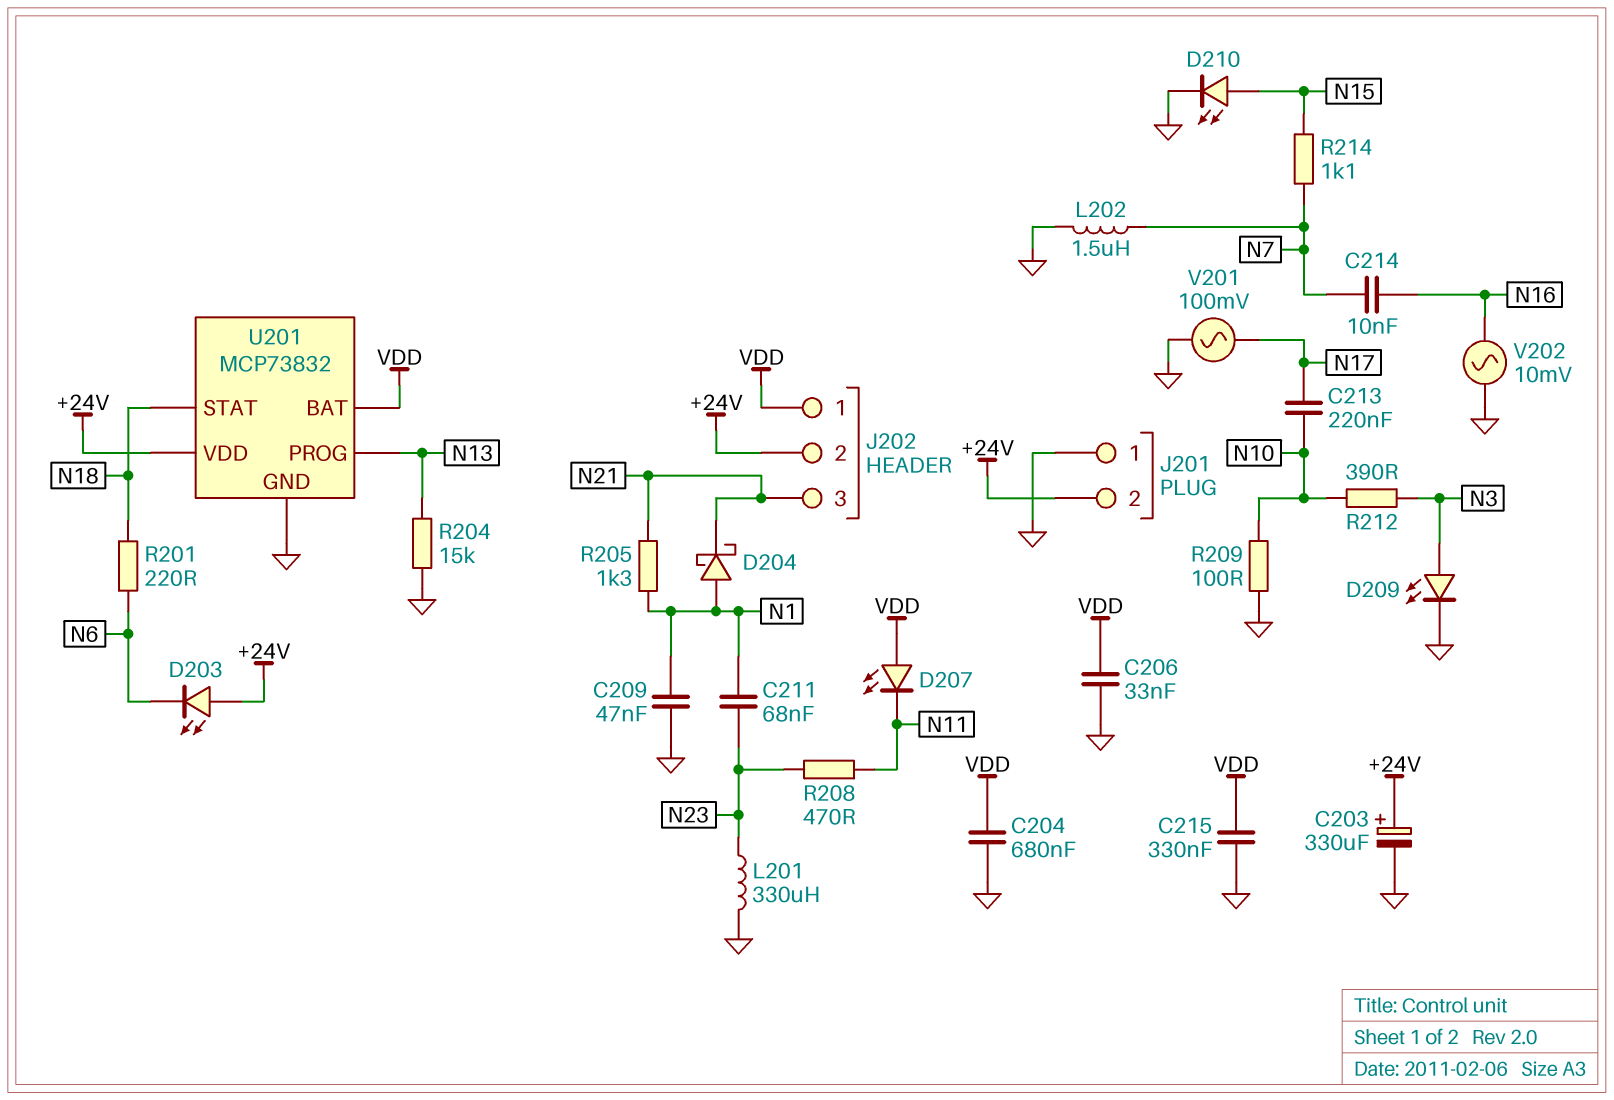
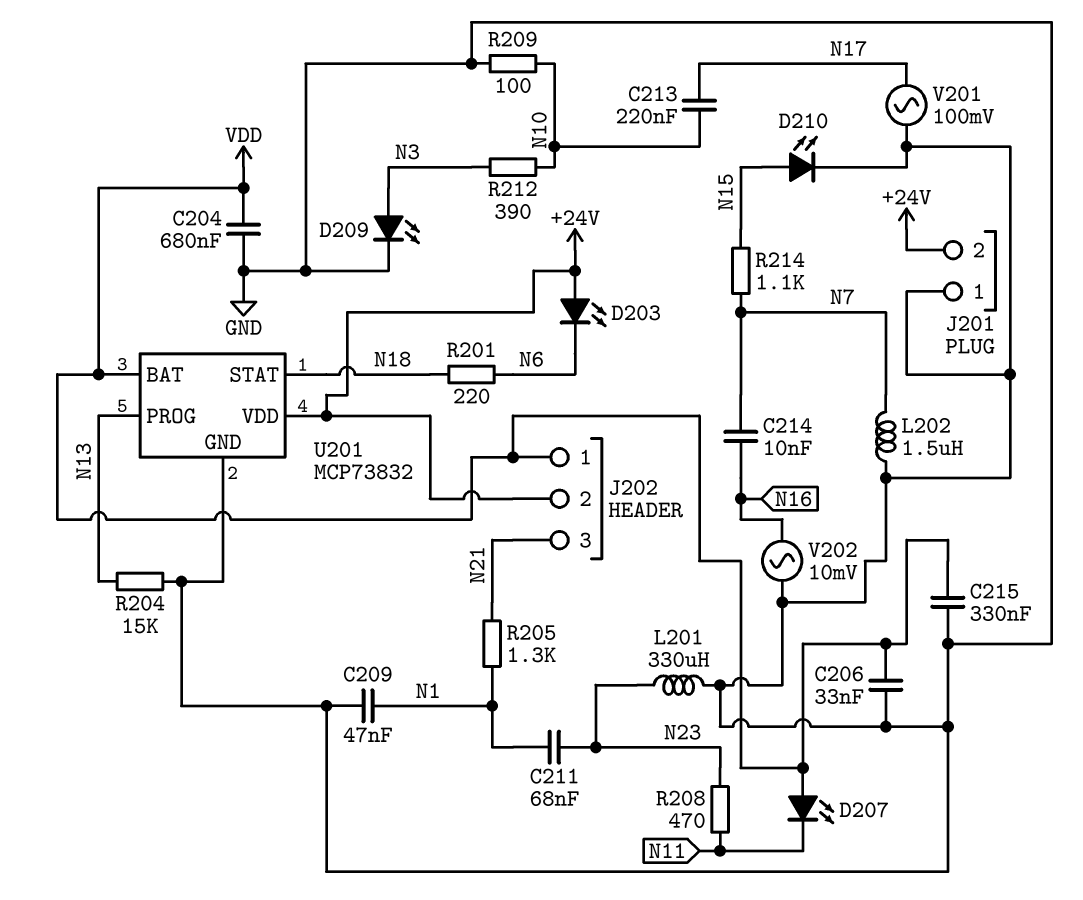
C203: 330uF (plus +24V, minus GND) -> none
D204: schottky (A N1, K N21) -> none

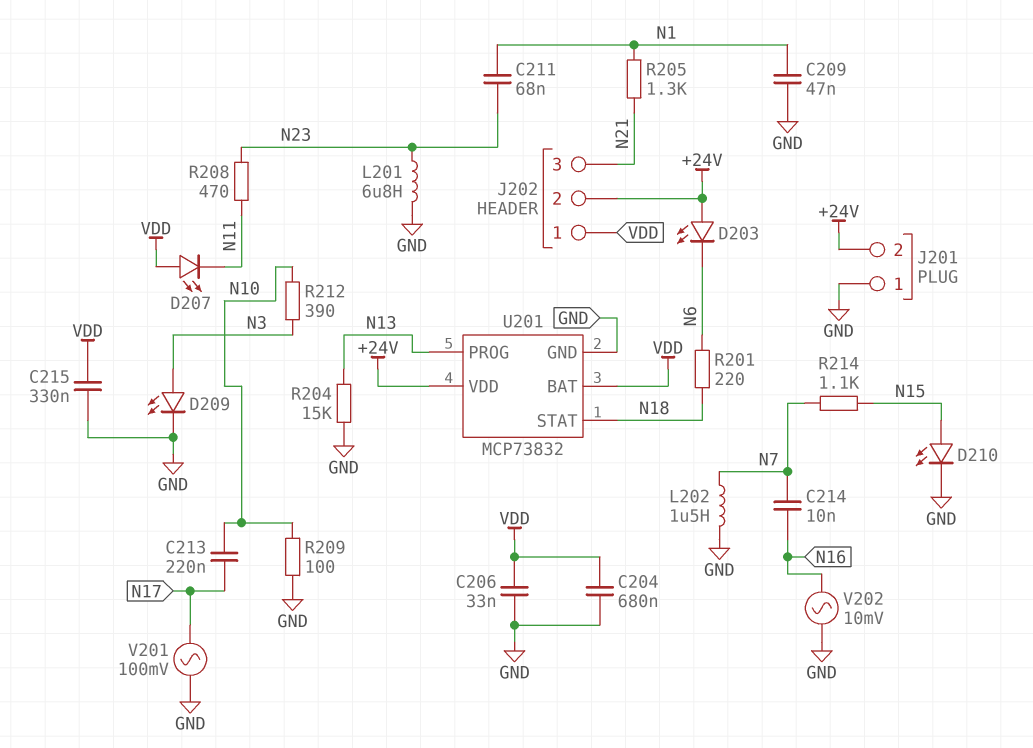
L201: 330uH (GND, N23) -> 6.8uH (GND, N23)

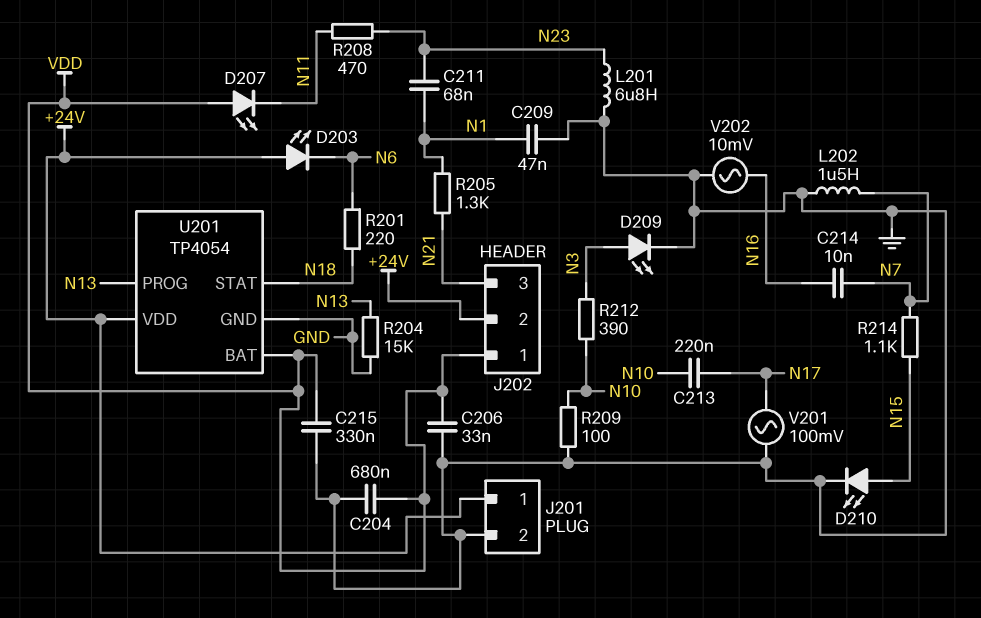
J201 pin 1: GND -> +24V
J201 pin 2: +24V -> GND
U201: MCP73832 -> TP4054

